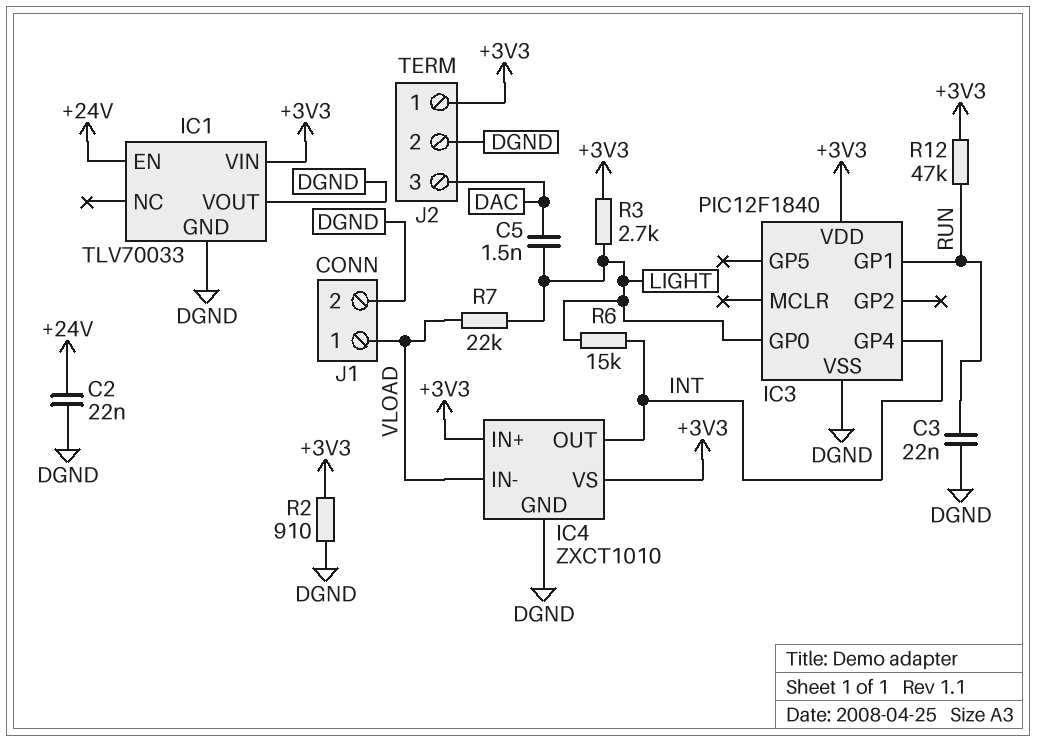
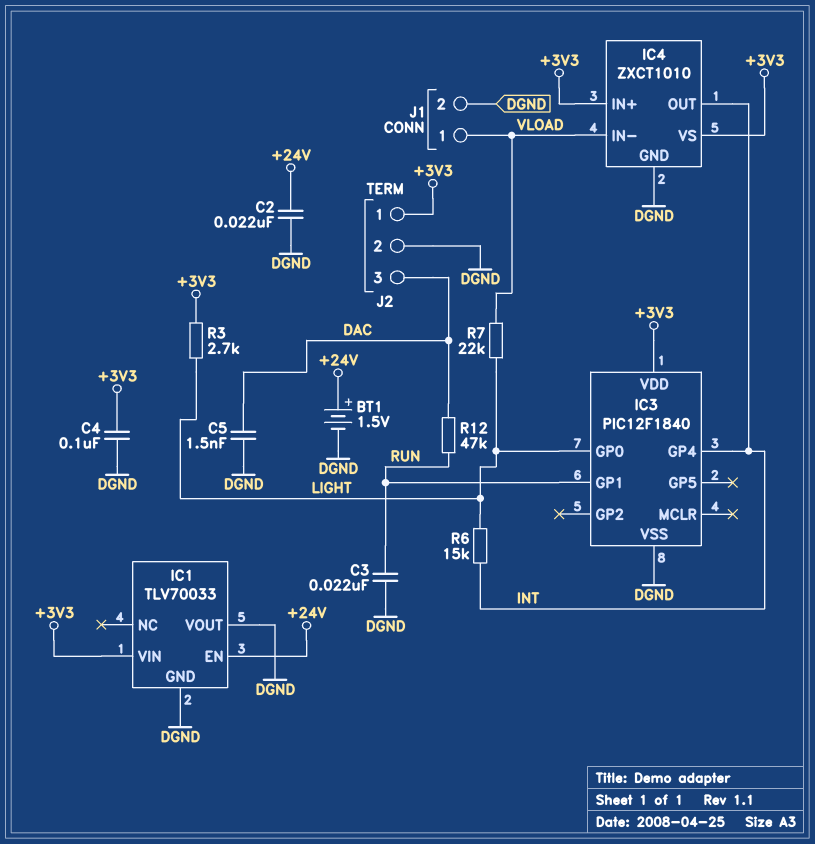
BT1: none -> 1.5V (plus +24V, minus DGND)
C4: none -> 100nF (+3V3, DGND)
C5: 1.5nF (DAC, LIGHT) -> 1.5nF (DAC, DGND)
R2: 910 (+3V3, DGND) -> none
R12: 47k (+3V3, RUN) -> 47k (DAC, RUN)

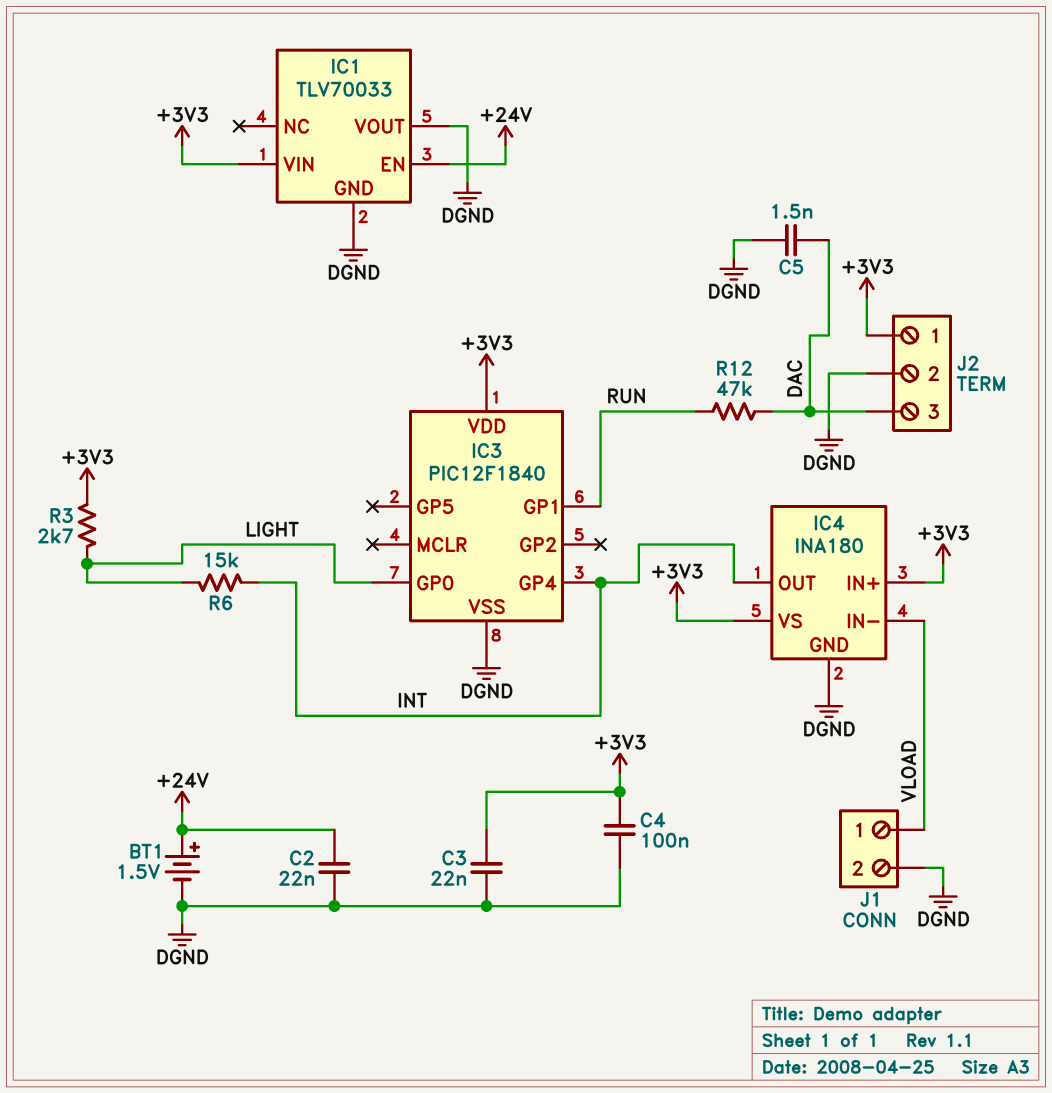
C3: 22nF (DGND, RUN) -> 22nF (+3V3, DGND)
IC4: ZXCT1010 -> INA180
R7: 22k (LIGHT, VLOAD) -> none

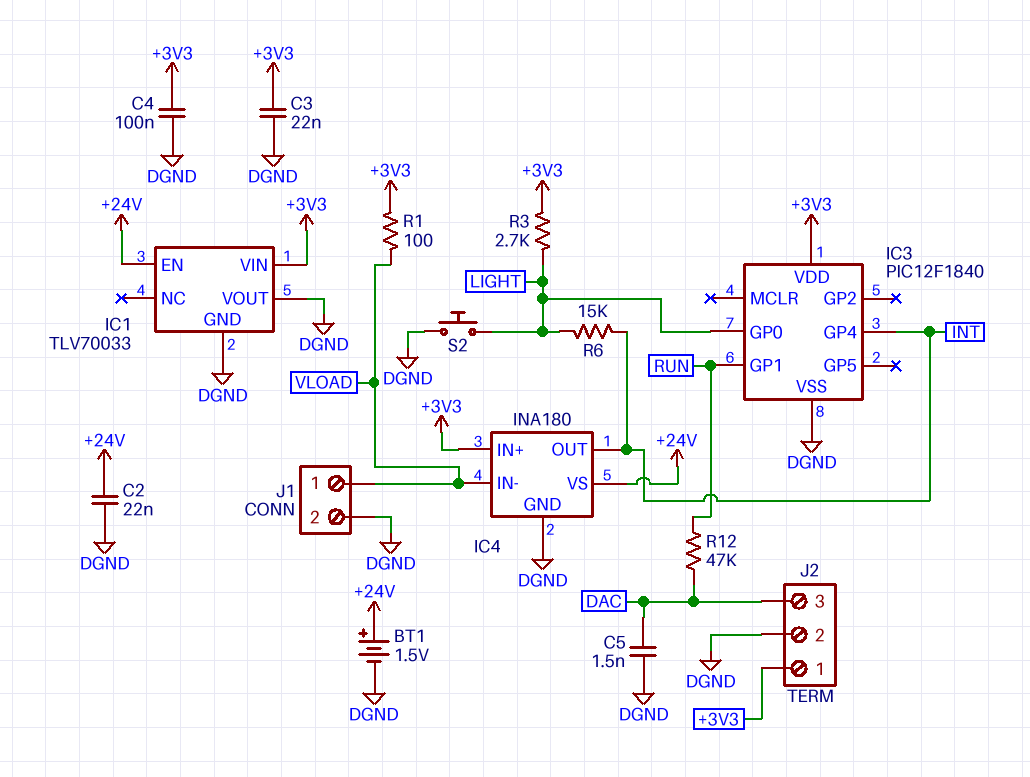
IC4 pin VS: +3V3 -> +24V
R1: none -> 100 (+3V3, VLOAD)
S2: none -> button (DGND, LIGHT)

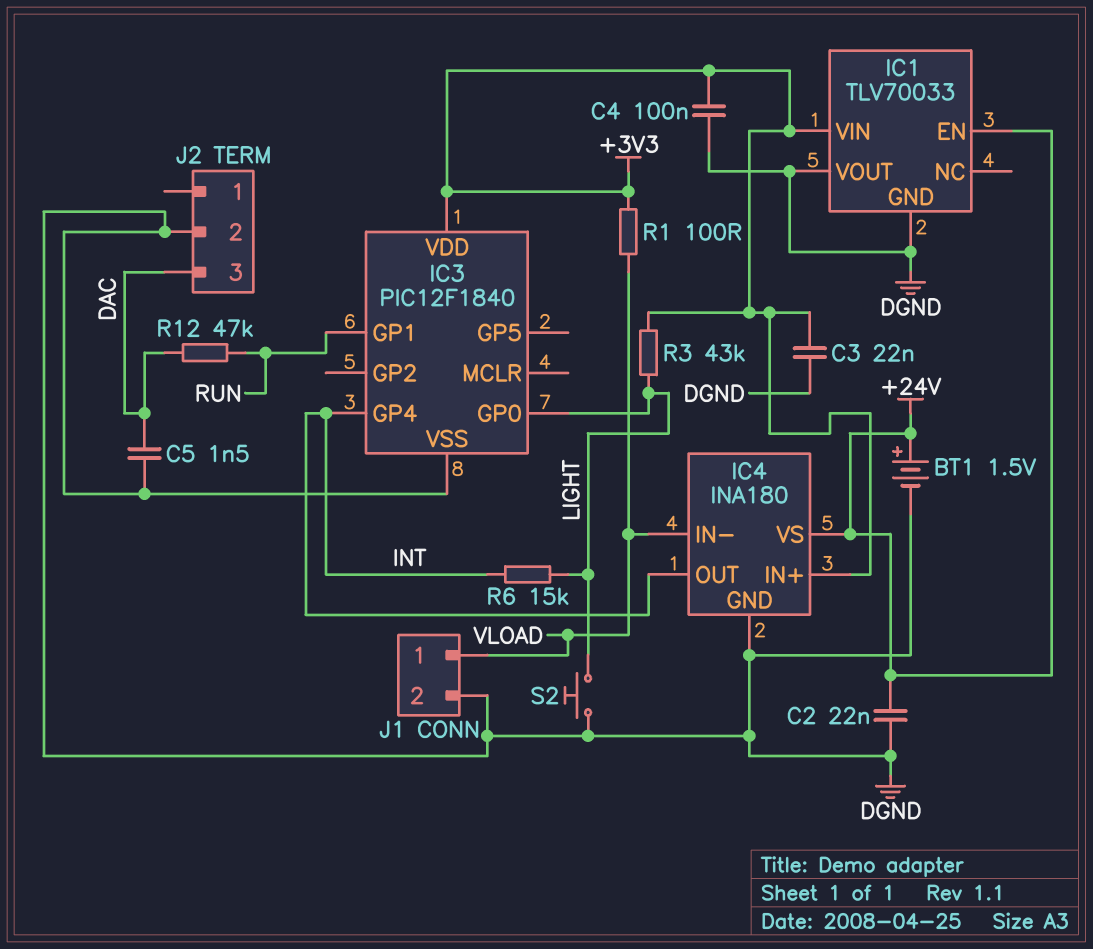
J2 pin 1: +3V3 -> none
R3: 2.7k (+3V3, LIGHT) -> 43k (+3V3, LIGHT)

